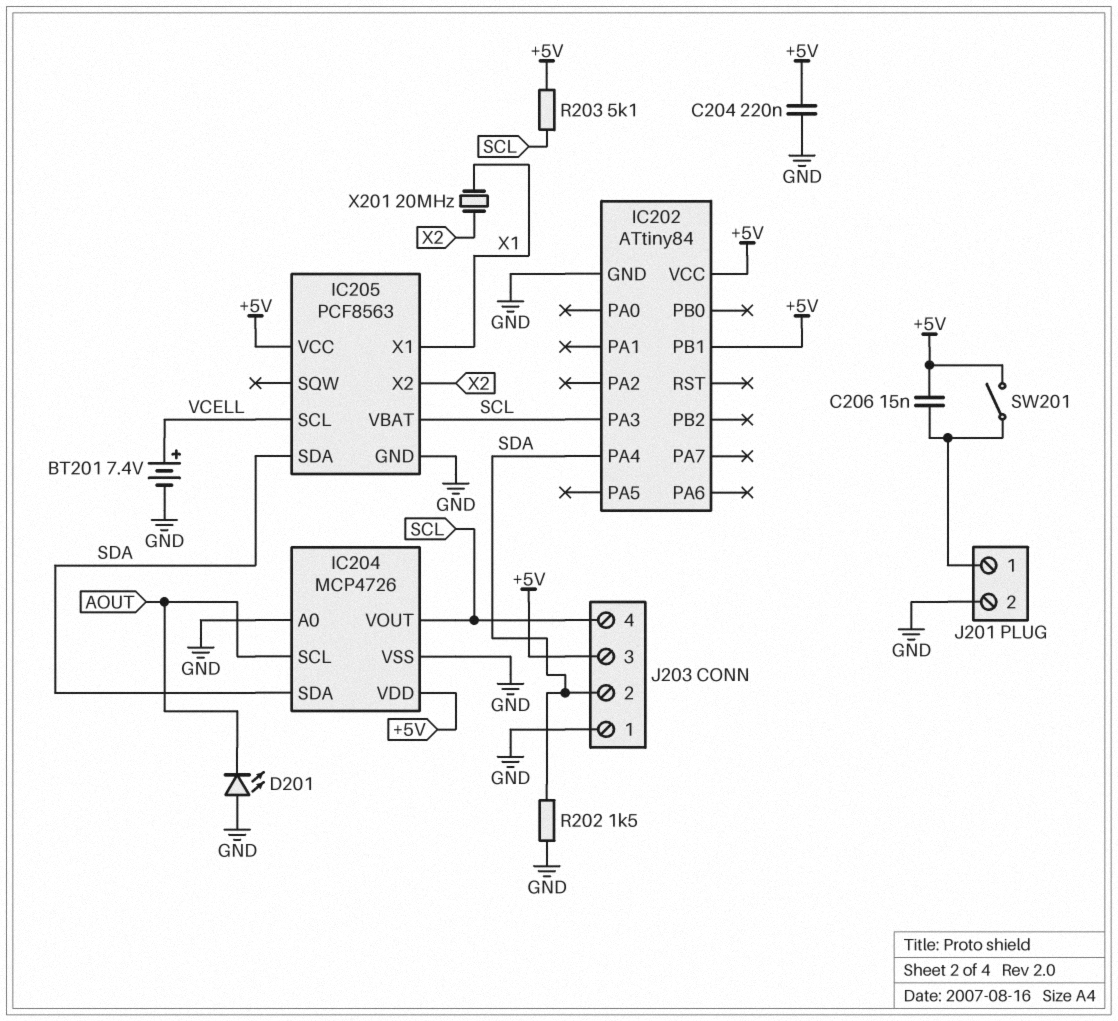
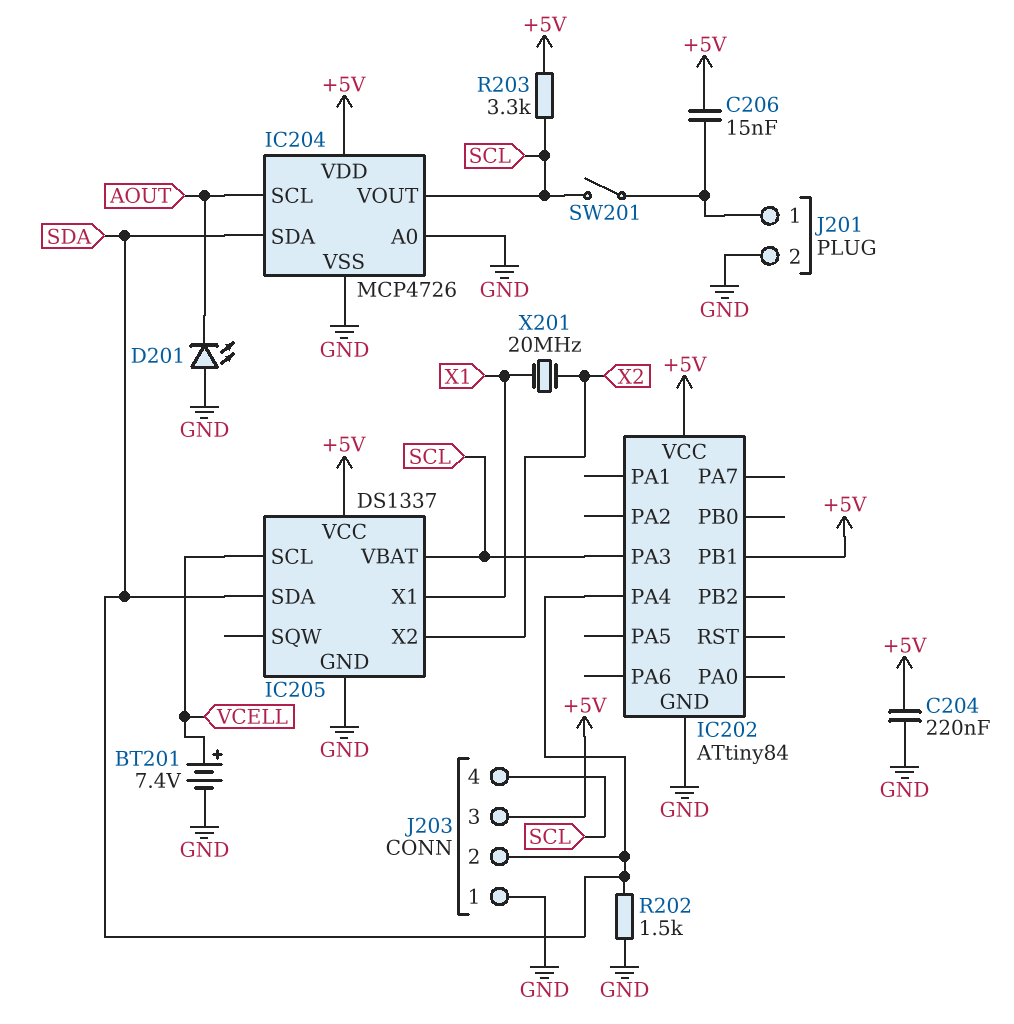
IC205: PCF8563 -> DS1337
R203: 5.1k (+5V, SCL) -> 3.3k (+5V, SCL)
SW201: switch (+5V, J201/1) -> switch (J201/1, SCL)

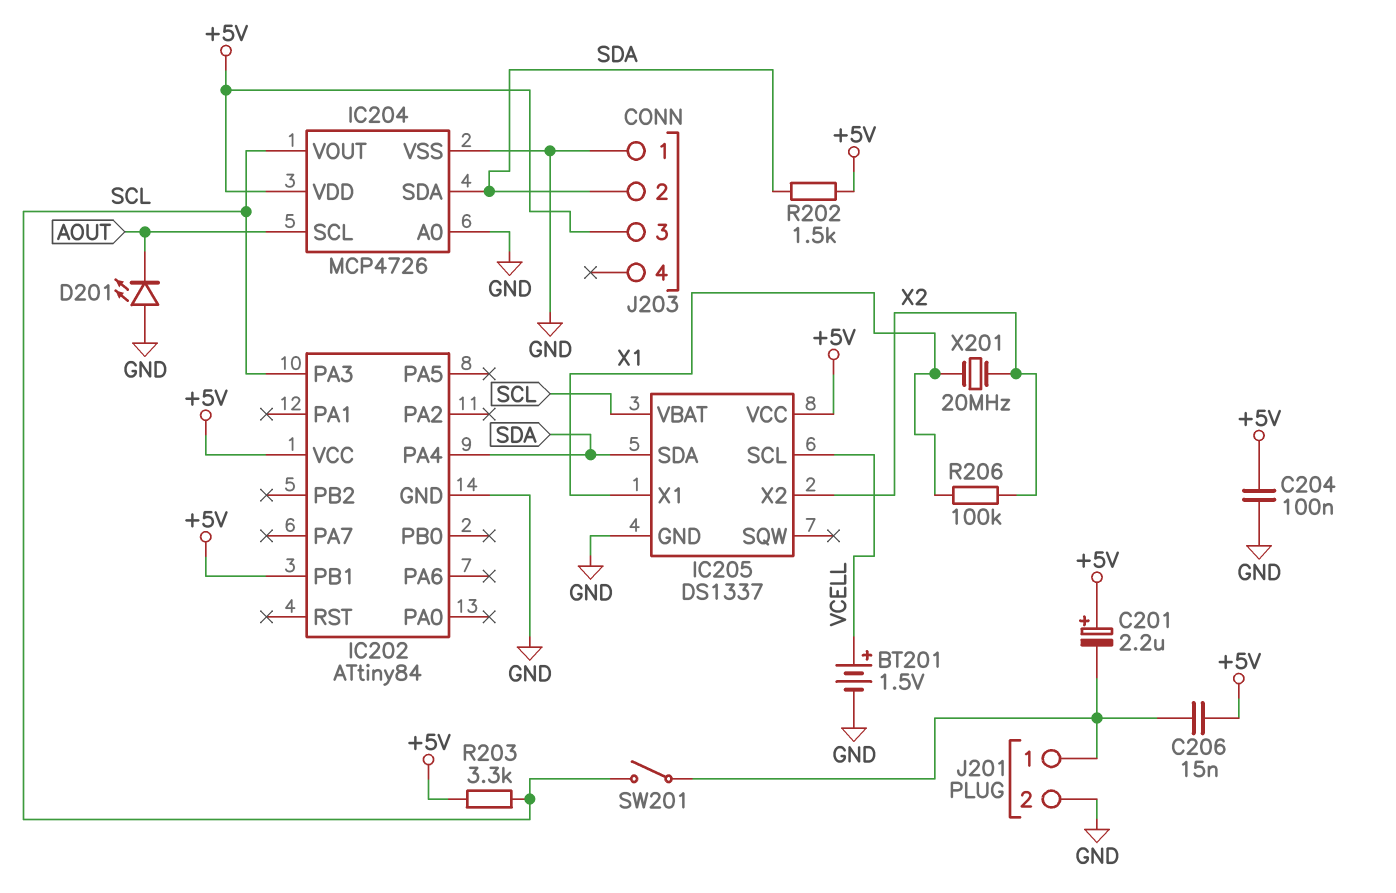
BT201: 7.4V (plus VCELL, minus GND) -> 1.5V (plus VCELL, minus GND)
C201: none -> 2.2uF (plus +5V, minus J201/1)
C204: 220nF (+5V, GND) -> 100nF (+5V, GND)
J203 pin 4: SCL -> none
R202: 1.5k (GND, SDA) -> 1.5k (+5V, SDA)
R206: none -> 100k (X1, X2)

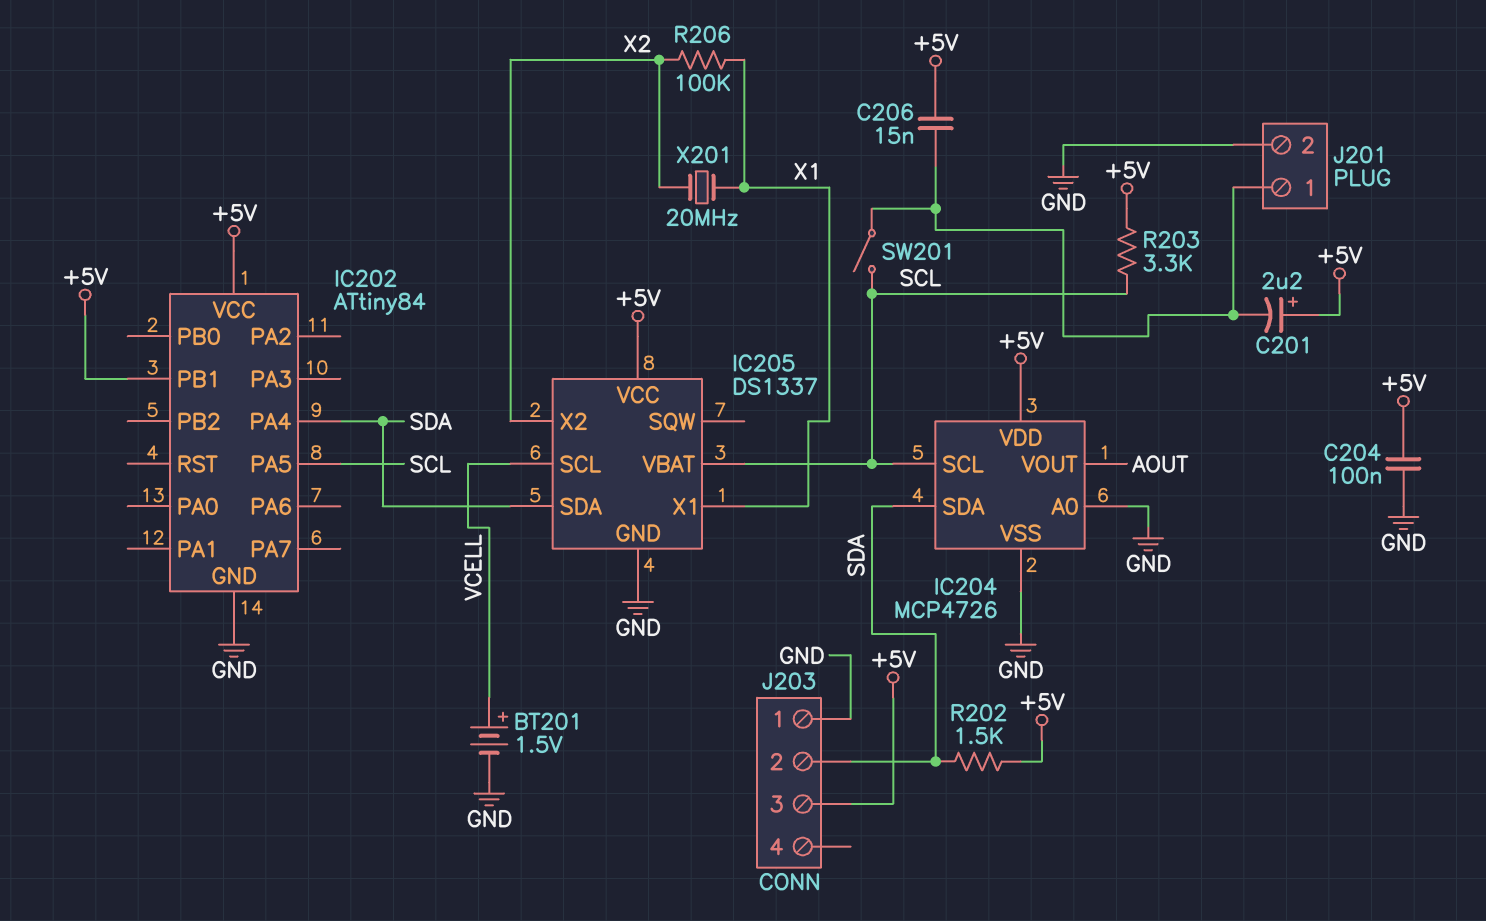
D201: LED (A GND, K AOUT) -> none
IC202 pin PA3: SCL -> none
IC202 pin PA5: none -> SCL
IC204 pin SCL: AOUT -> SCL
IC204 pin VOUT: SCL -> AOUT

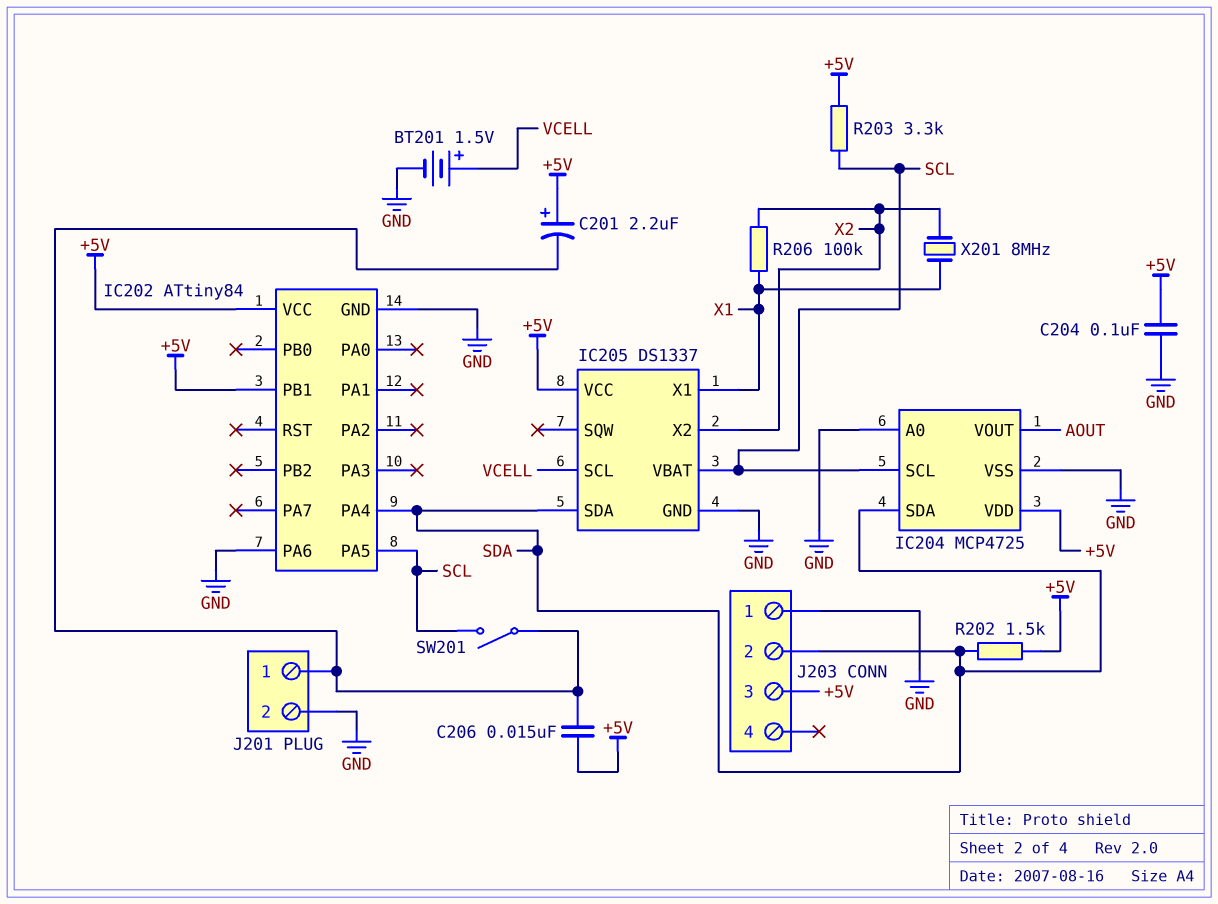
IC202 pin PA6: none -> GND
IC204: MCP4726 -> MCP4725
X201: 20MHz (X1, X2) -> 8MHz (X1, X2)

